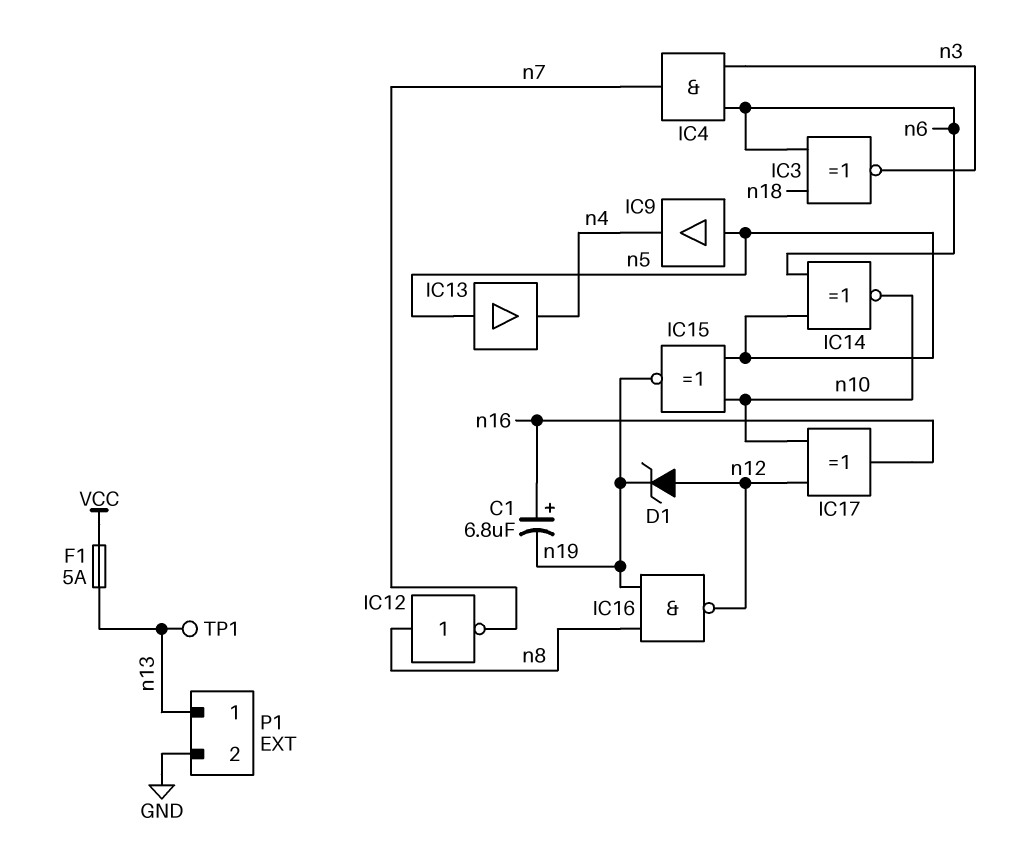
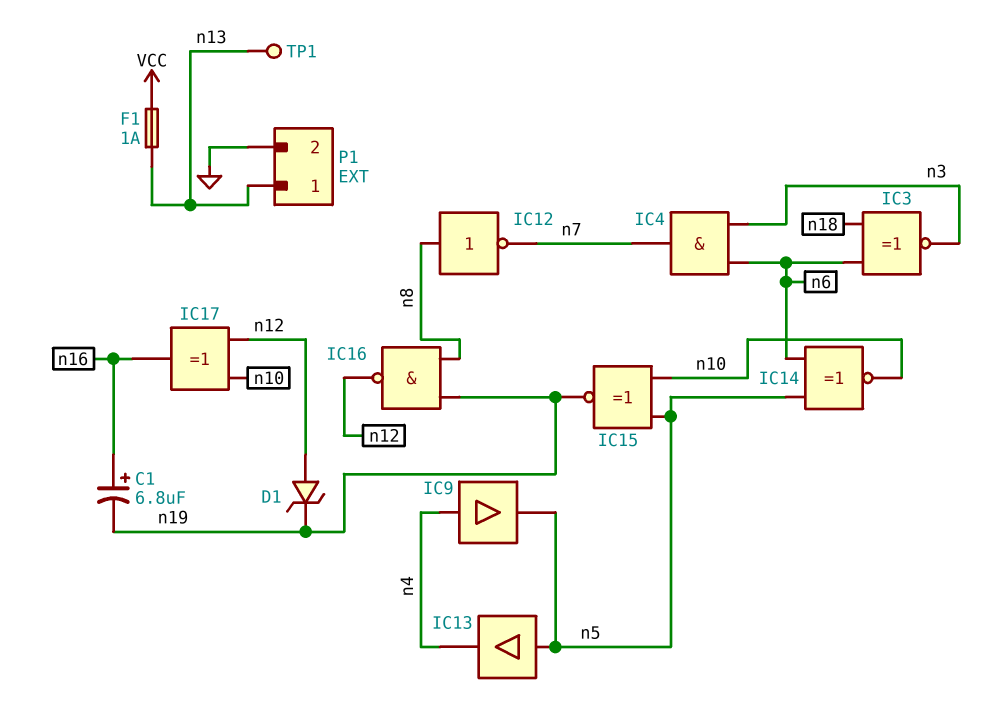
F1: 5A (VCC, n13) -> 1A (VCC, n13)
IC9: buffer (in n5, out n4) -> buffer (in n4, out n5)

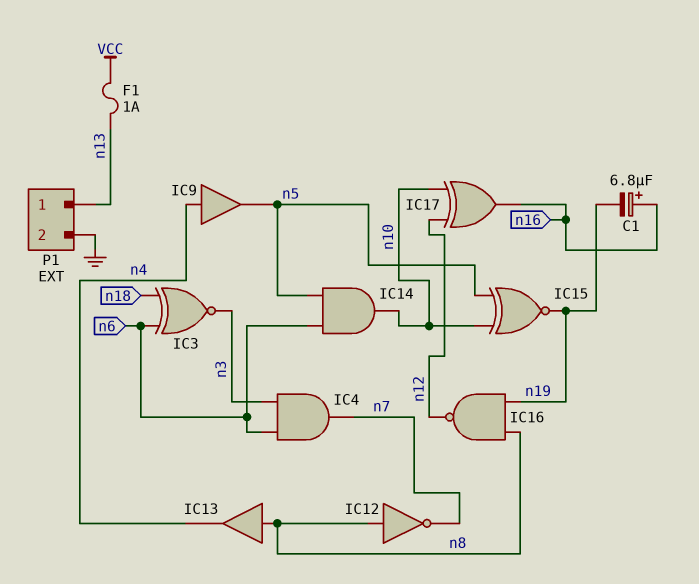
D1: zener (A n12, K n19) -> none
IC13: buffer (in n5, out n4) -> buffer (in n8, out n4)
IC14: XNOR (in n5, in n6, out n10) -> AND (in n5, in n6, out n10)
TP1: test point (n13) -> none

